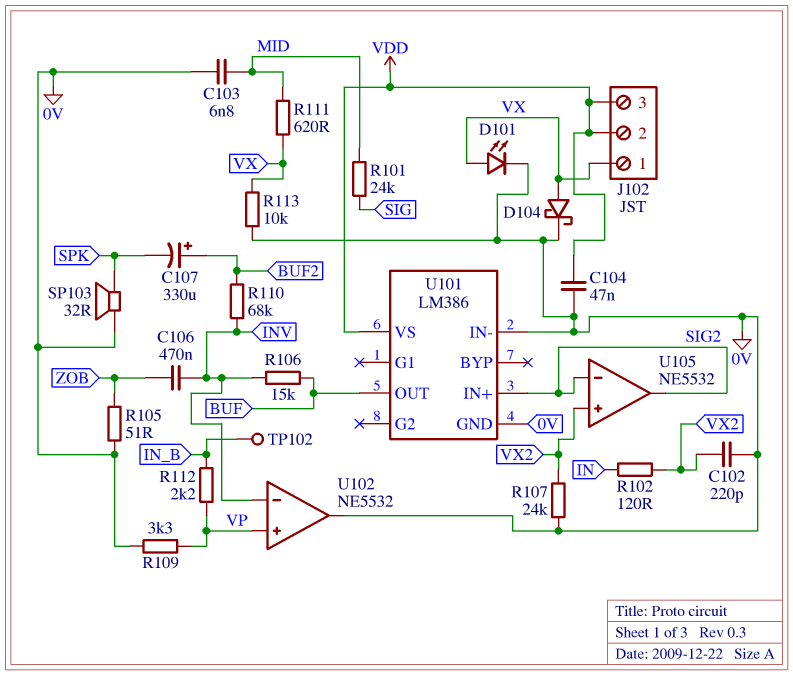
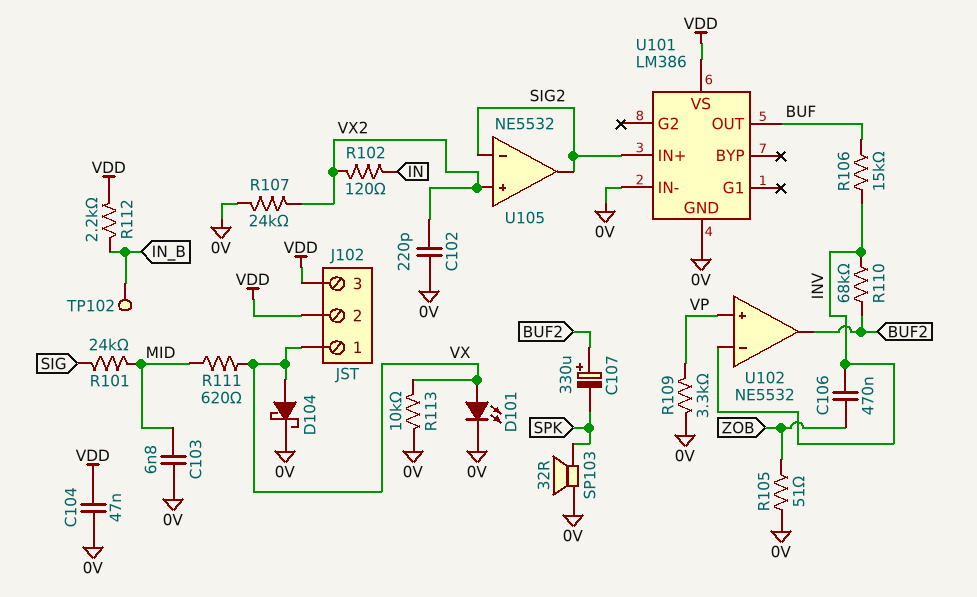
R112: 2.2k (IN_B, VP) -> 2.2k (IN_B, VDD)
U102 pin out: 0V -> BUF2

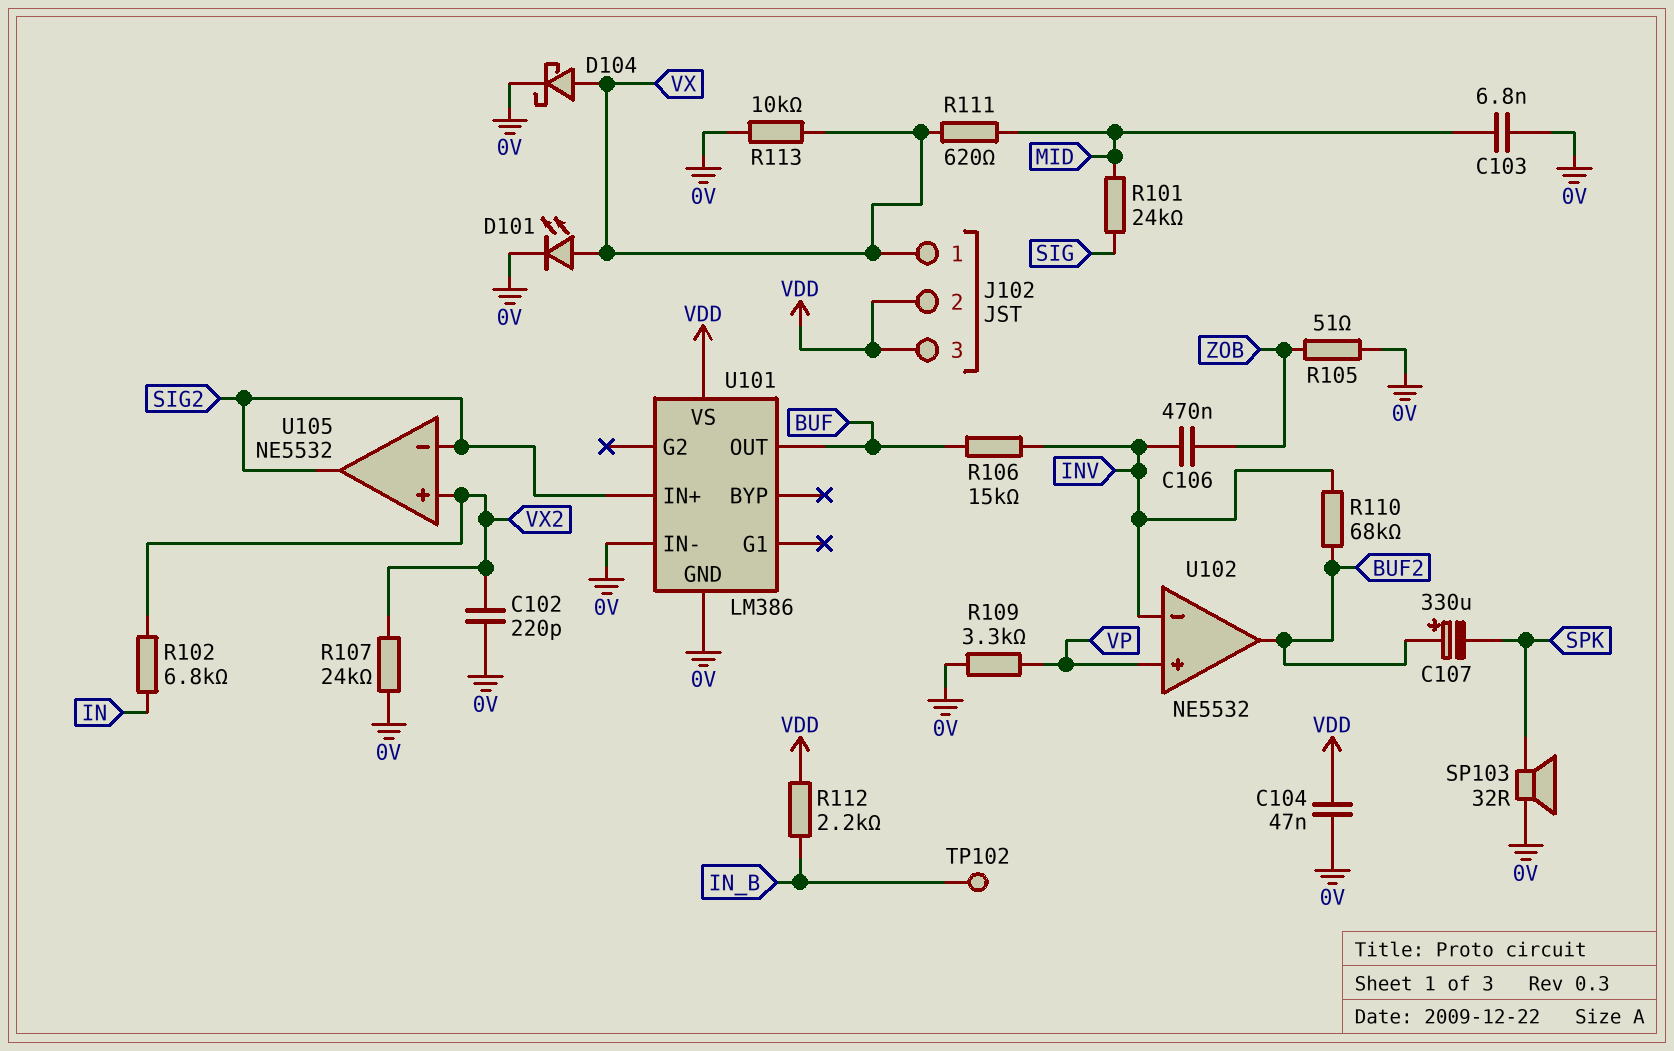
R102: 120 (IN, VX2) -> 6.8k (IN, VX2)

